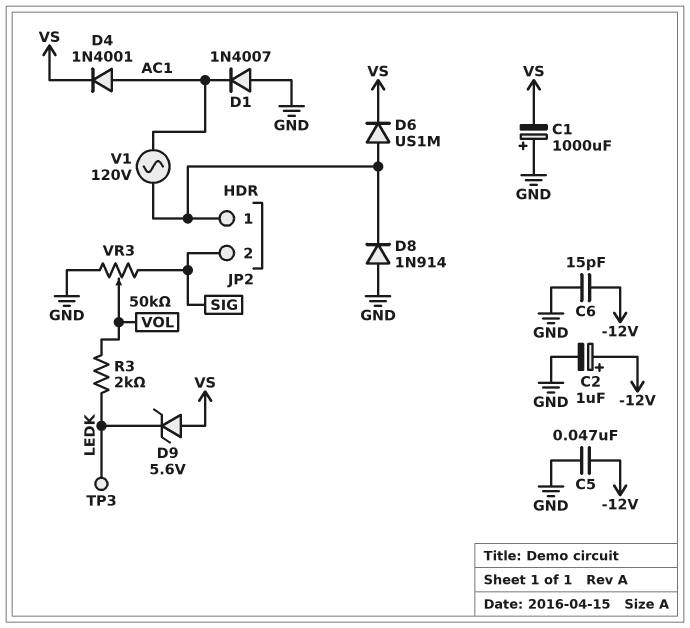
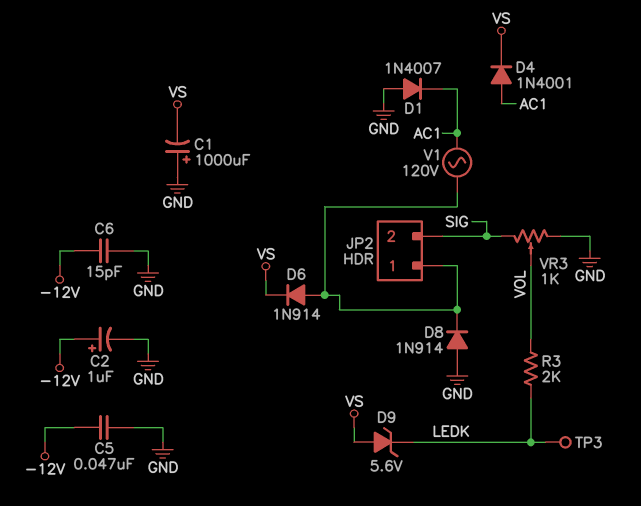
D6: diode US1M (A JP2/1, K VS) -> diode 1N914 (A JP2/1, K VS)
VR3: 50k (GND, SIG, wiper VOL) -> 1k (GND, SIG, wiper VOL)

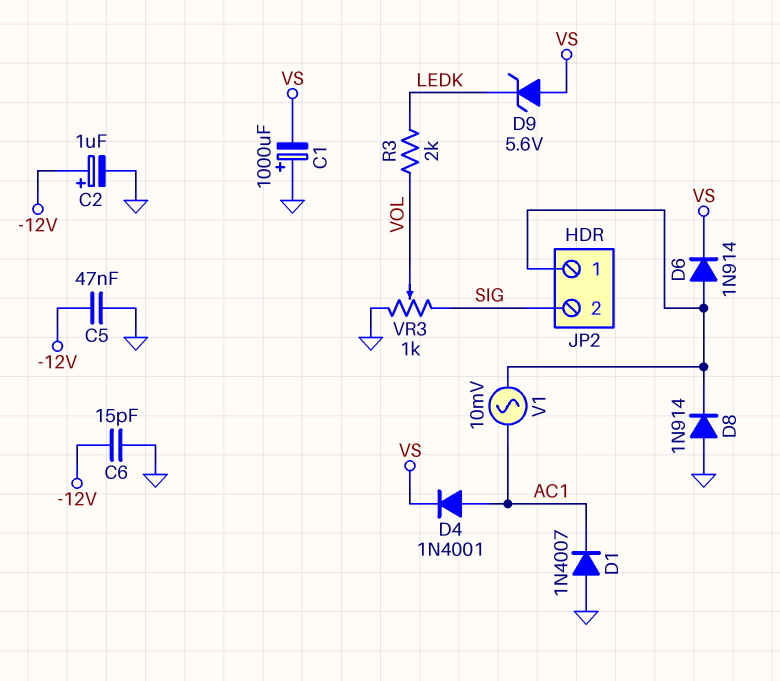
TP3: test point (LEDK) -> none
V1: AC 120V (AC1, JP2/1) -> AC 10mV (AC1, JP2/1)

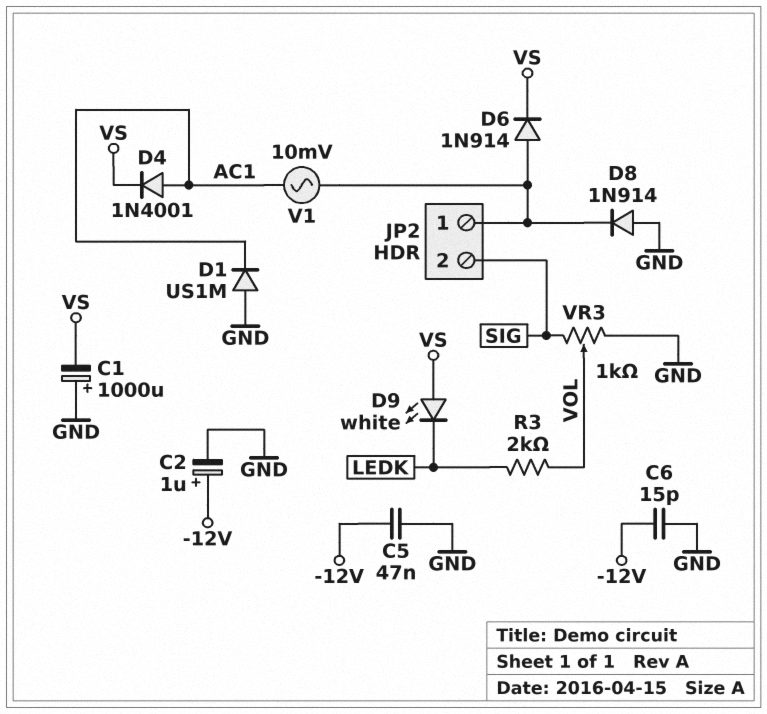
D1: diode 1N4007 (A GND, K AC1) -> diode US1M (A GND, K AC1)
D9: zener 5.6V (A VS, K LEDK) -> LED white (A VS, K LEDK)

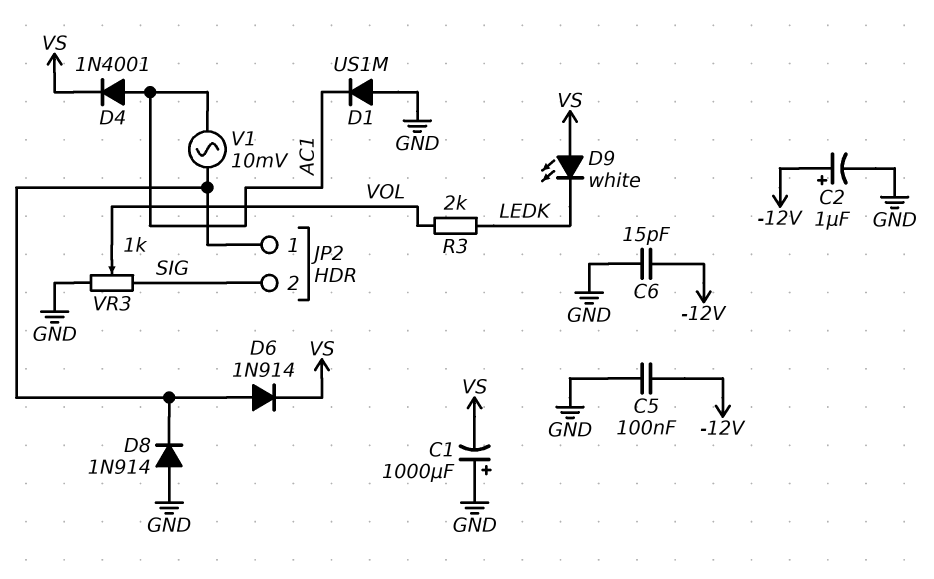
C5: 47nF (-12V, GND) -> 100nF (-12V, GND)

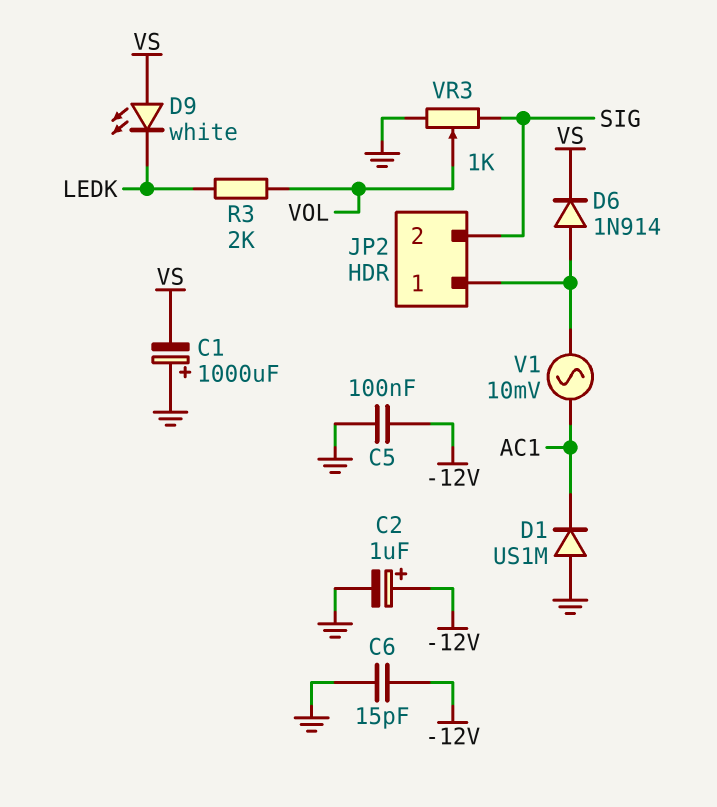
D4: diode 1N4001 (A AC1, K VS) -> none
D8: diode 1N914 (A GND, K JP2/1) -> none

